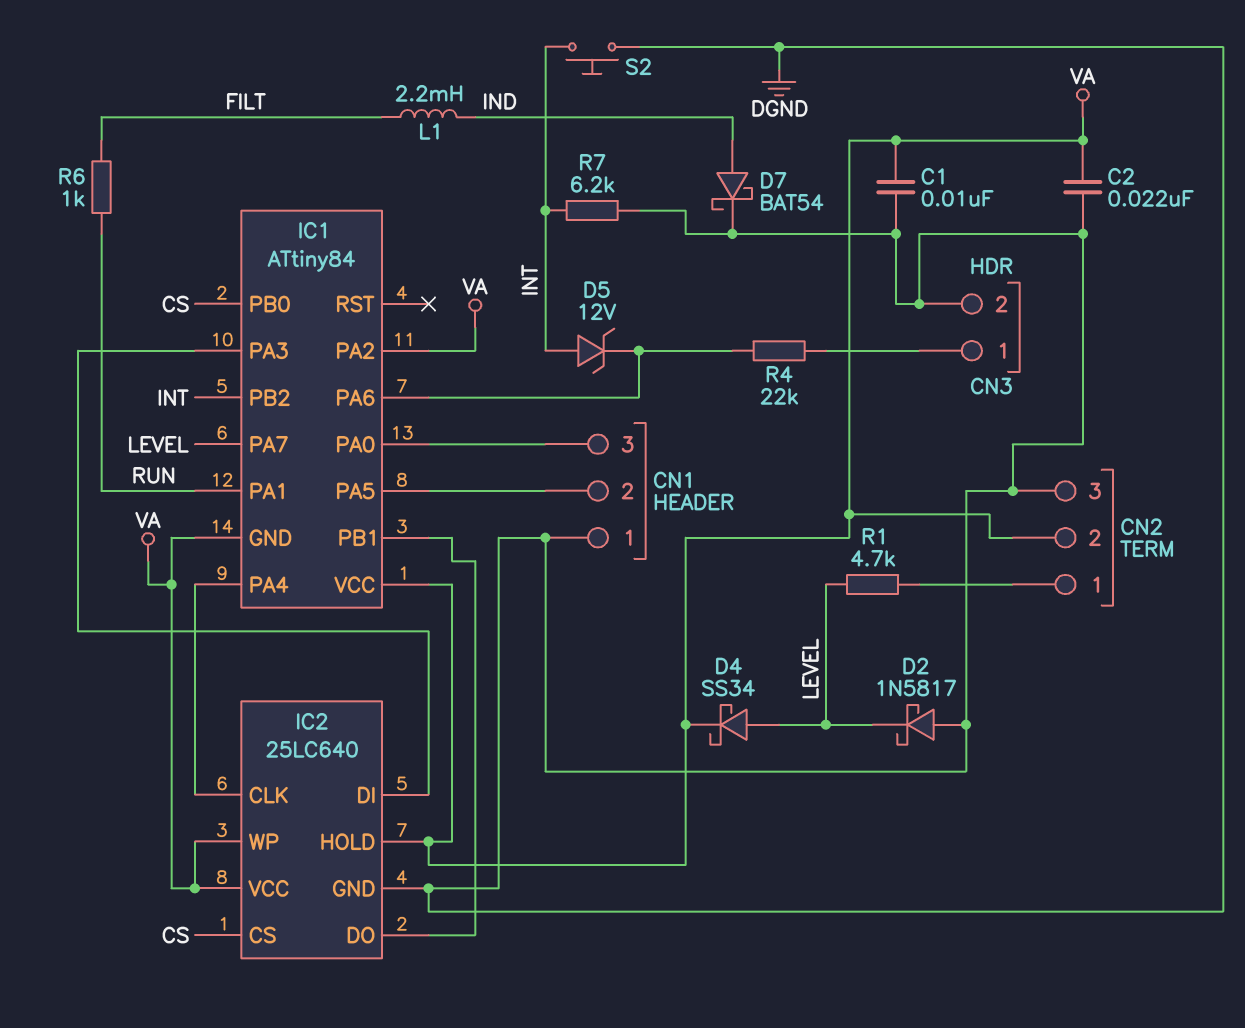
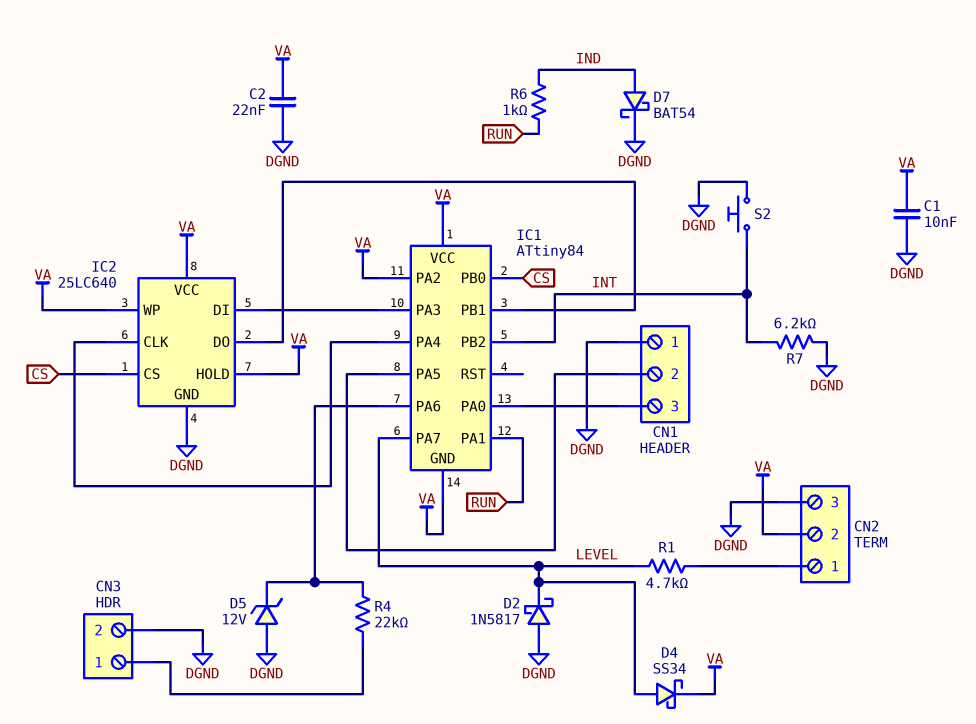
D5: zener 12V (A INT, K IC1/PA6) -> zener 12V (A DGND, K IC1/PA6)
L1: 2.2mH (FILT, IND) -> none
R6: 1k (FILT, RUN) -> 1k (IND, RUN)

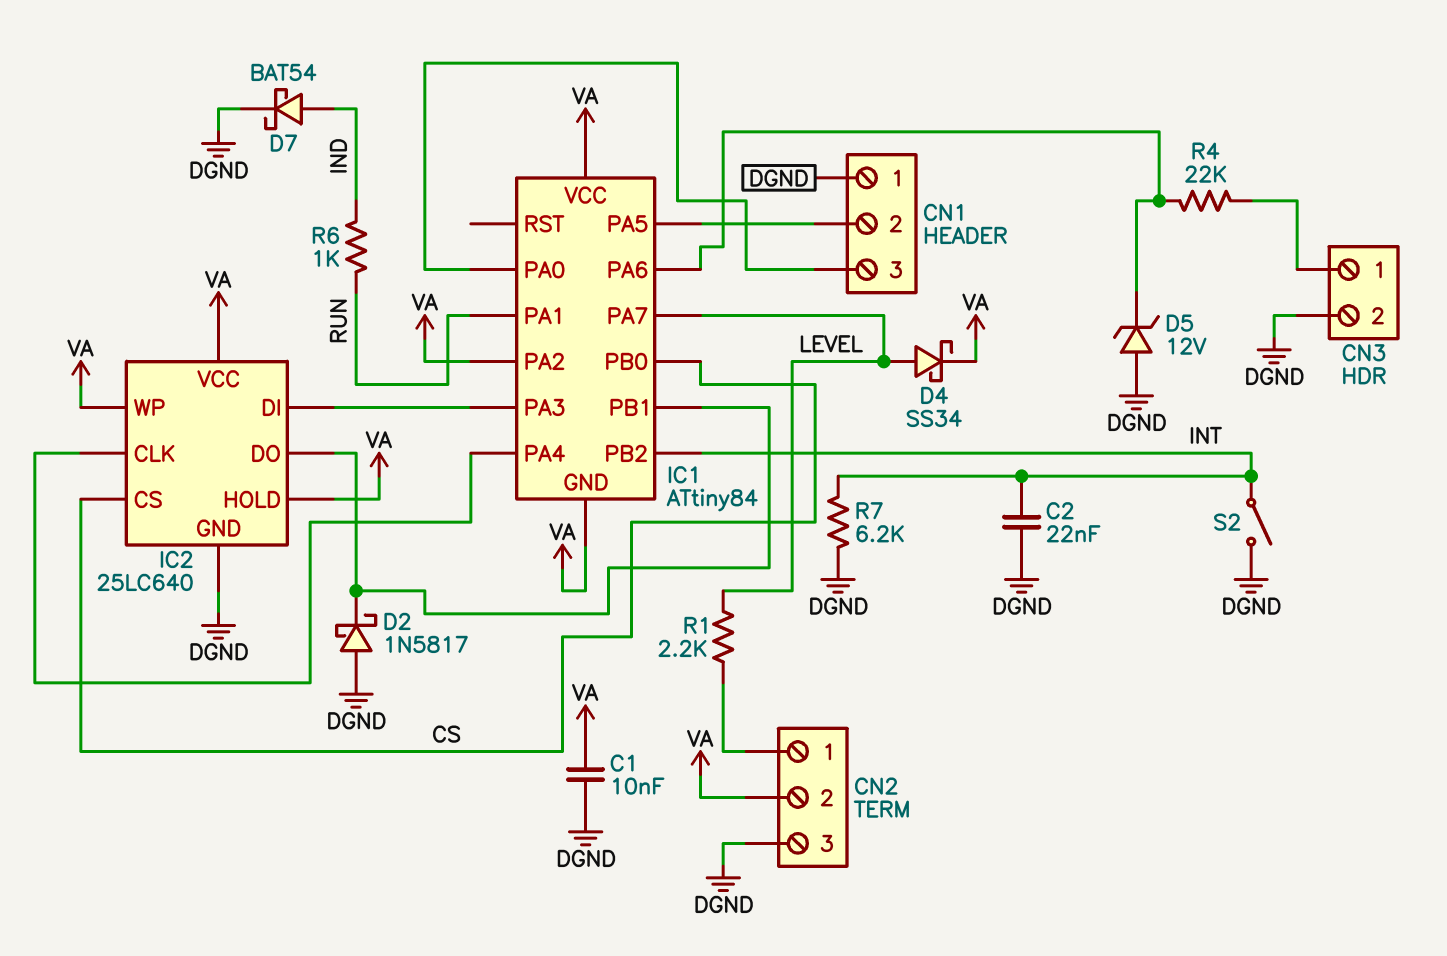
C2: 22nF (DGND, VA) -> 22nF (DGND, INT)
D2: schottky 1N5817 (A DGND, K LEVEL) -> schottky 1N5817 (A DGND, K IC1/PB1)
R1: 4.7k (CN2/1, LEVEL) -> 2.2k (CN2/1, LEVEL)
S2: button (DGND, INT) -> switch (DGND, INT)

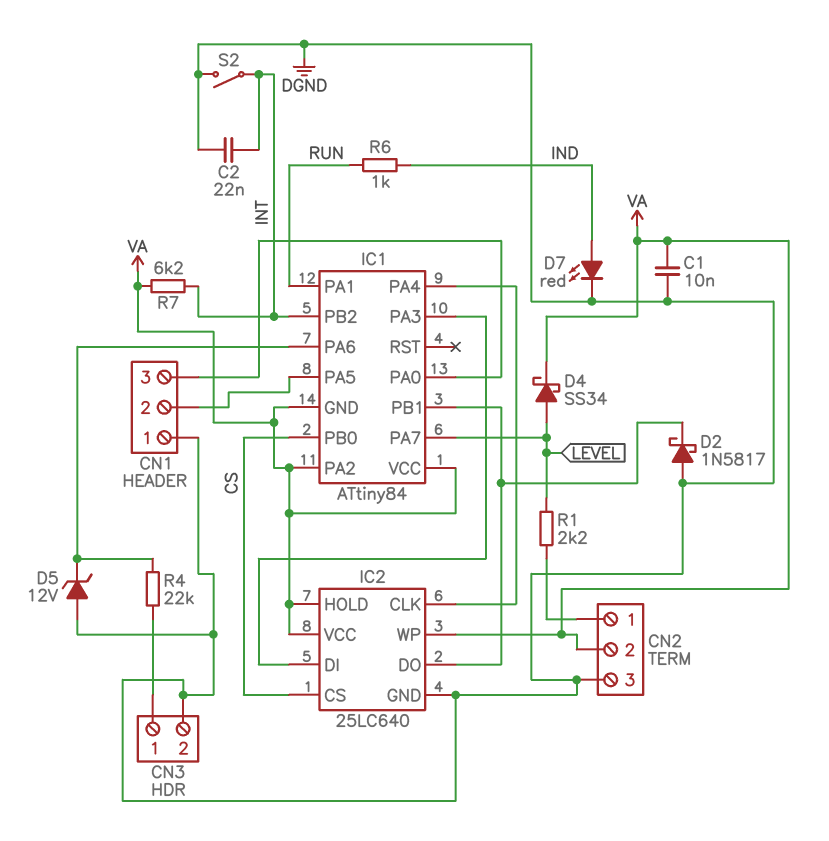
D7: schottky BAT54 (A IND, K DGND) -> LED red (A IND, K DGND)
R7: 6.2k (DGND, INT) -> 6.2k (INT, VA)

